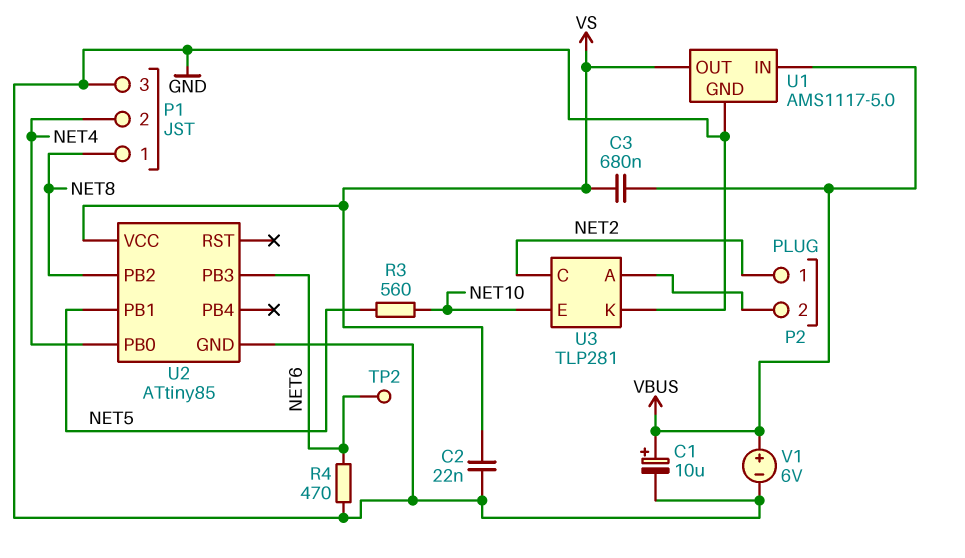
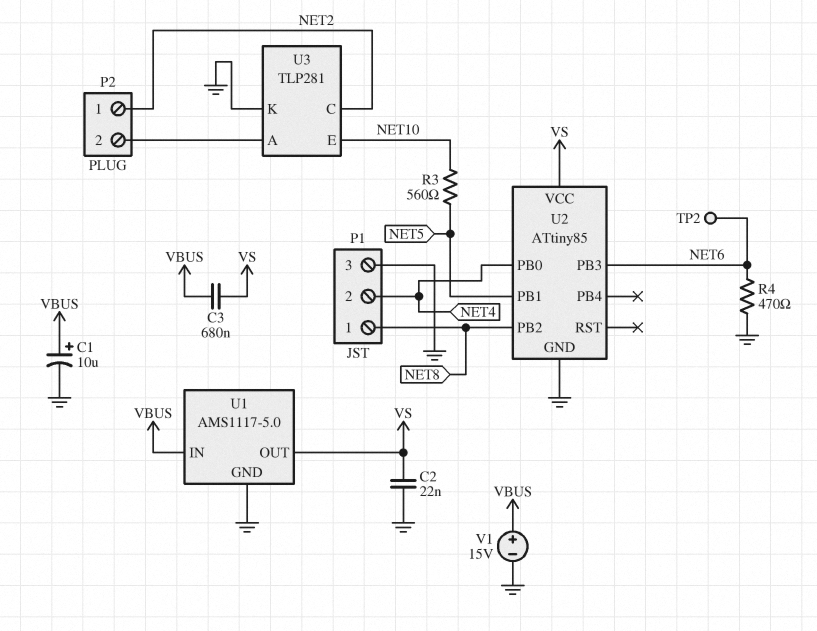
V1: 6V (plus VBUS, minus GND) -> 15V (plus VBUS, minus GND)

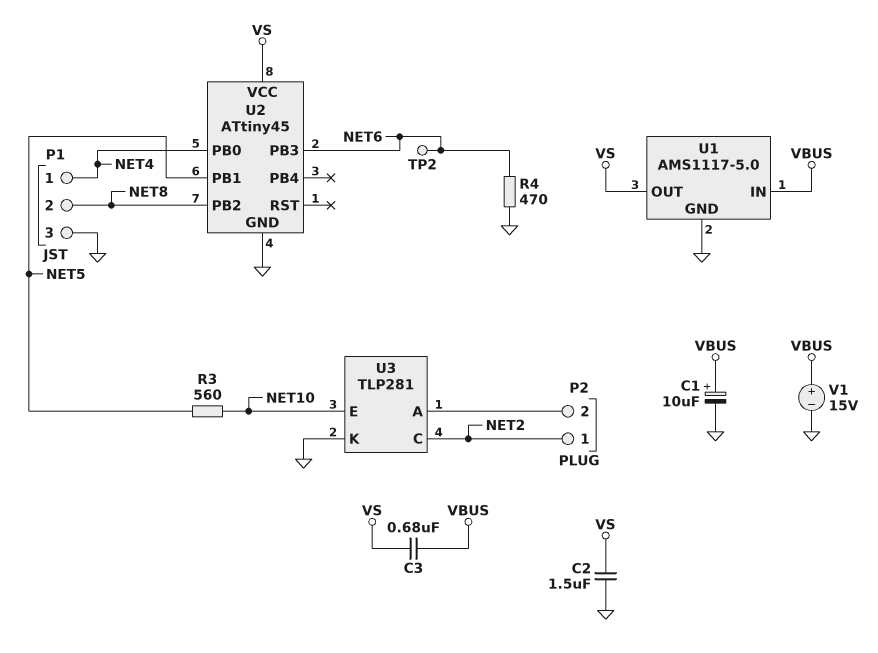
C2: 22nF (GND, VS) -> 1.5uF (GND, VS)
P1 pin 1: NET8 -> NET4
P1 pin 2: NET4 -> NET8
U2: ATtiny85 -> ATtiny45

